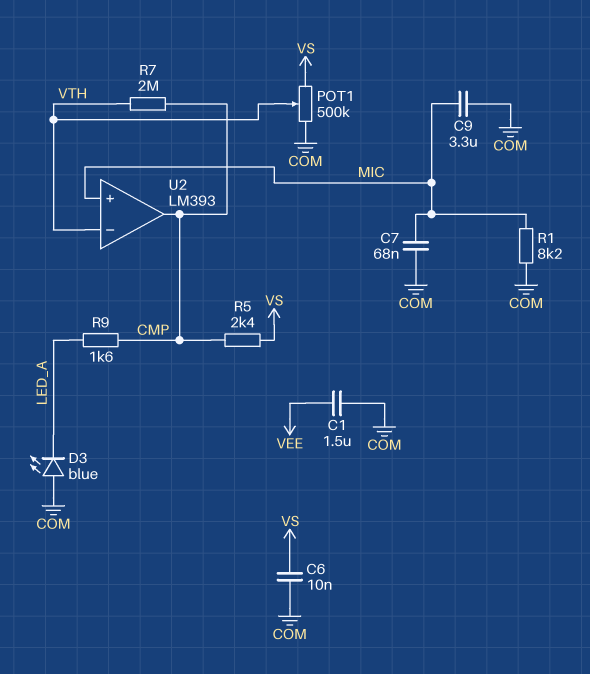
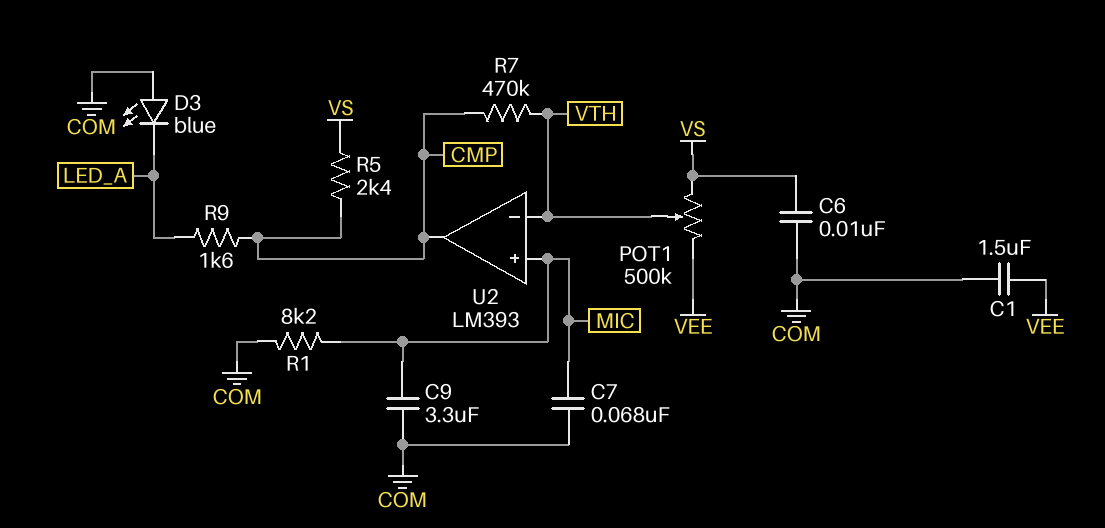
POT1: 500k (COM, VS, wiper VTH) -> 500k (VEE, VS, wiper VTH)
R7: 2M (CMP, VTH) -> 470k (CMP, VTH)

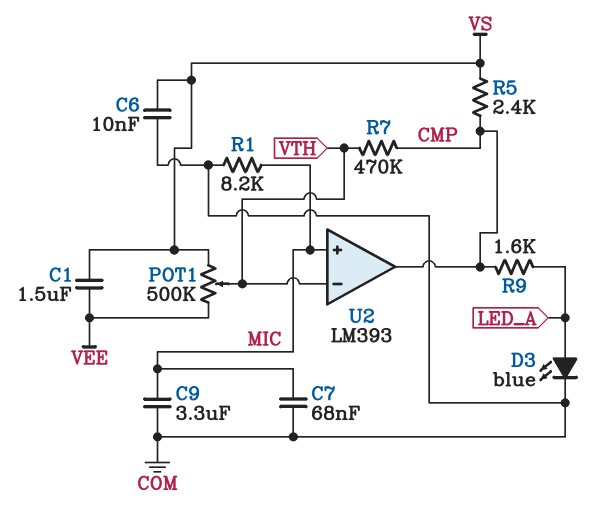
C1: 1.5uF (COM, VEE) -> 1.5uF (VEE, VS)
D3: LED blue (A COM, K LED_A) -> LED blue (A LED_A, K COM)

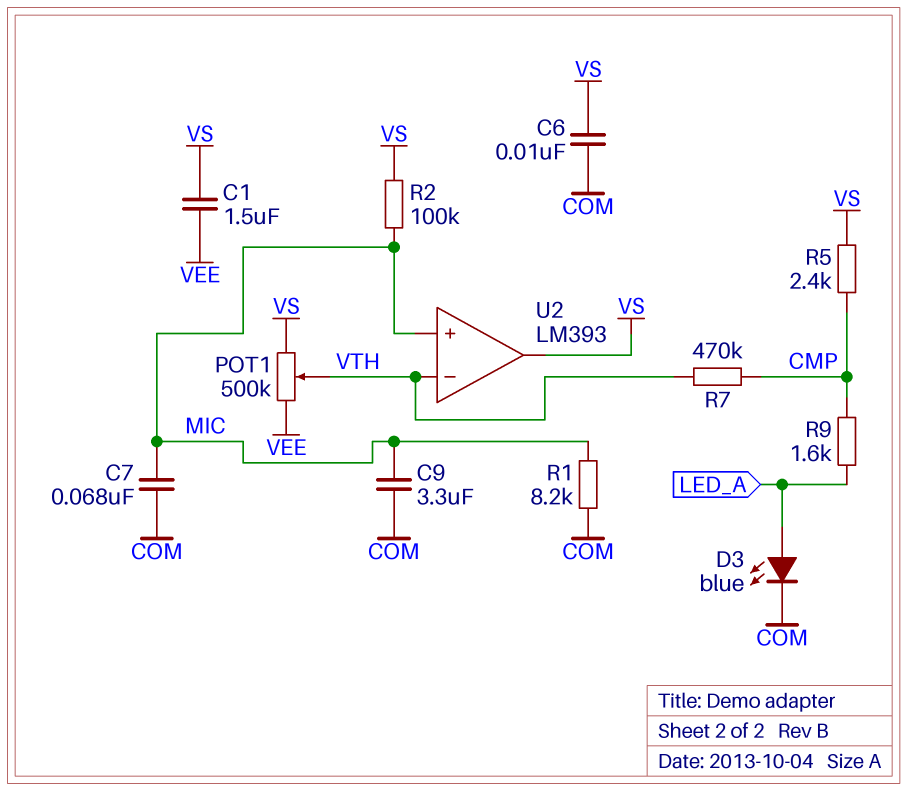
R2: none -> 100k (MIC, VS)
U2 pin out: CMP -> VS

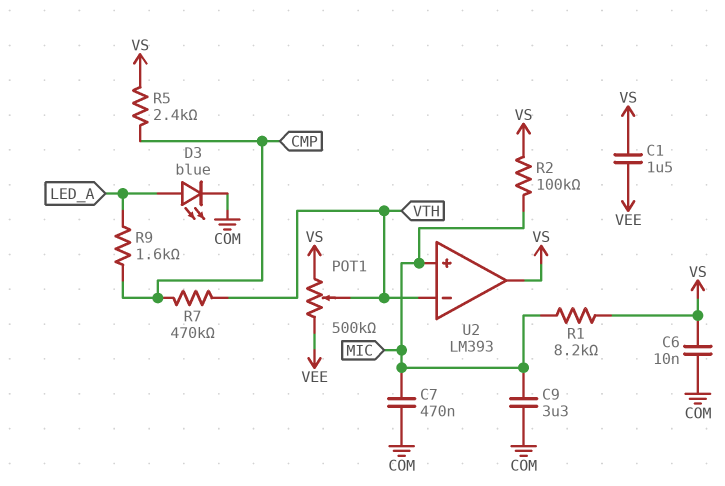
C7: 68nF (COM, MIC) -> 470nF (COM, MIC)
R1: 8.2k (COM, MIC) -> 8.2k (MIC, VS)

